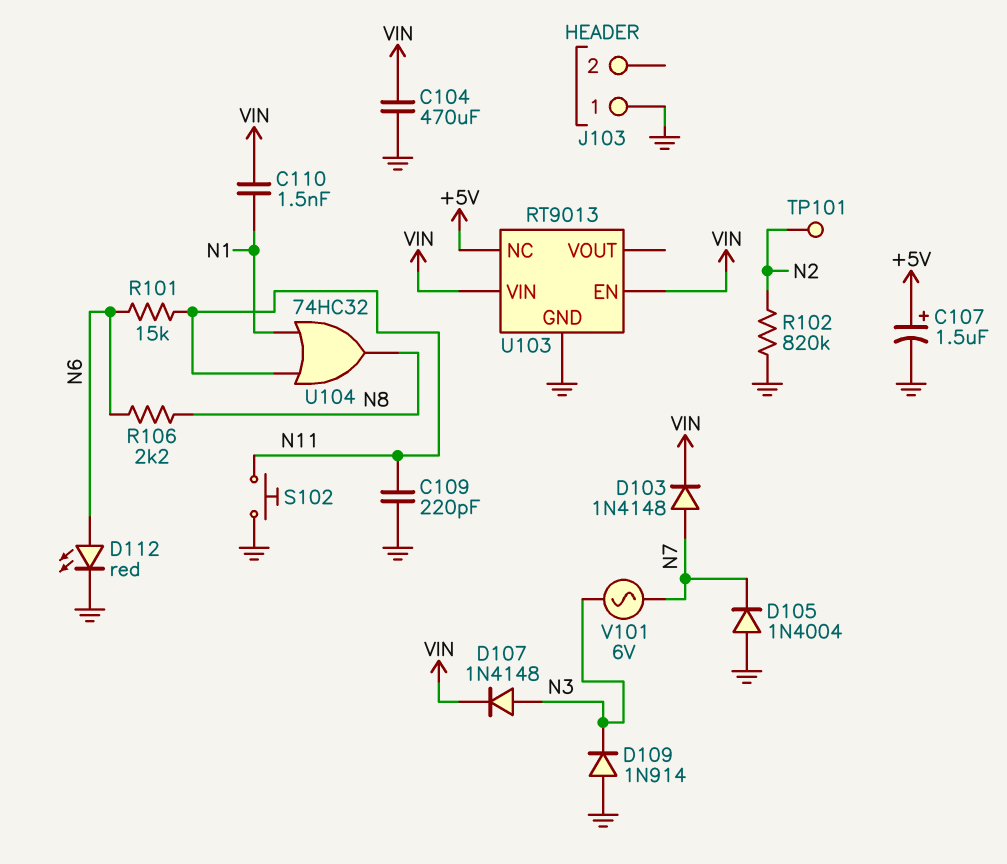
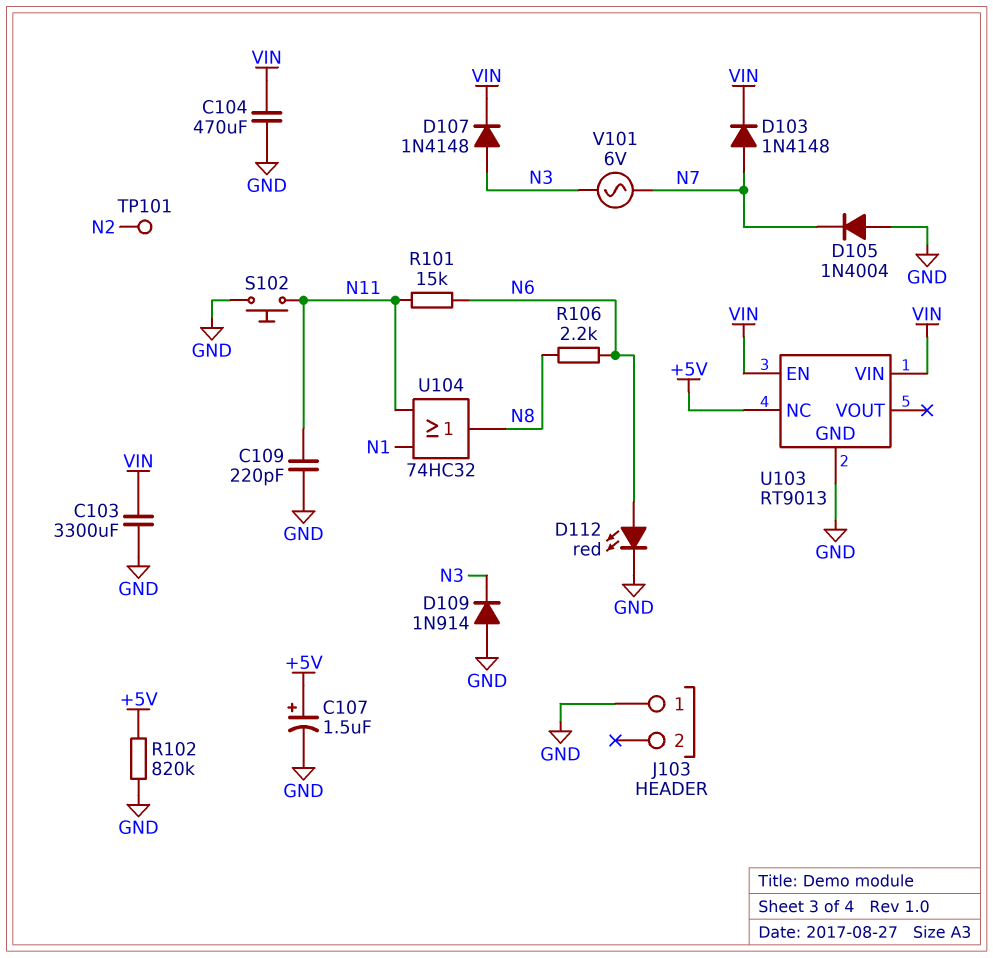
C103: none -> 3300uF (GND, VIN)
C110: 1.5nF (N1, VIN) -> none
R102: 820k (GND, N2) -> 820k (+5V, GND)

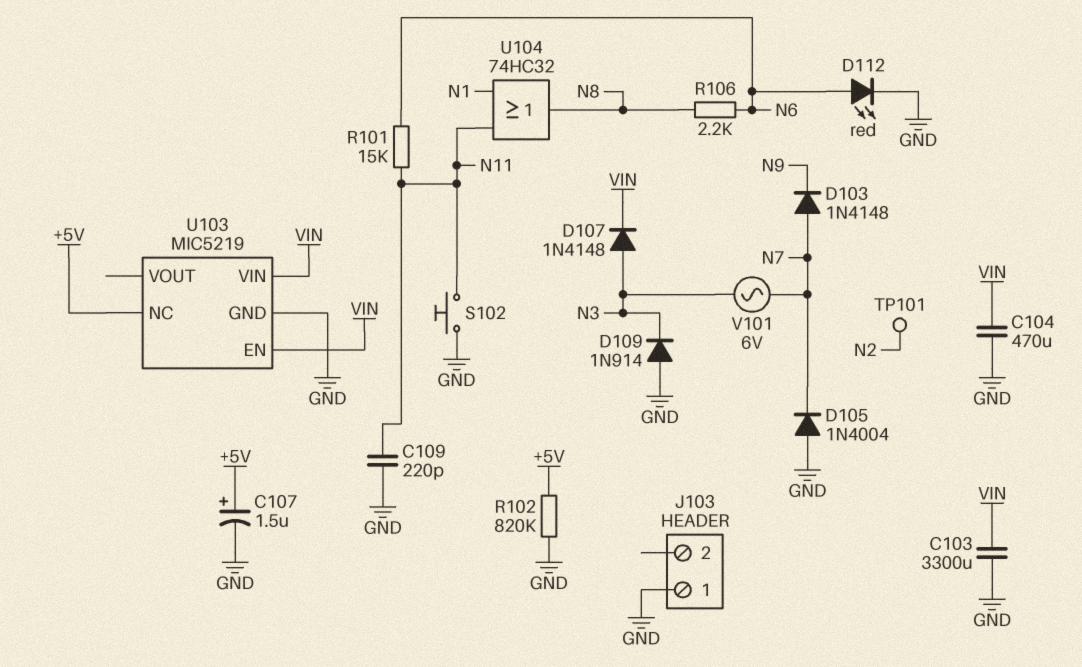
D103: diode 1N4148 (A N7, K VIN) -> diode 1N4148 (A N7, K N9)
U103: RT9013 -> MIC5219

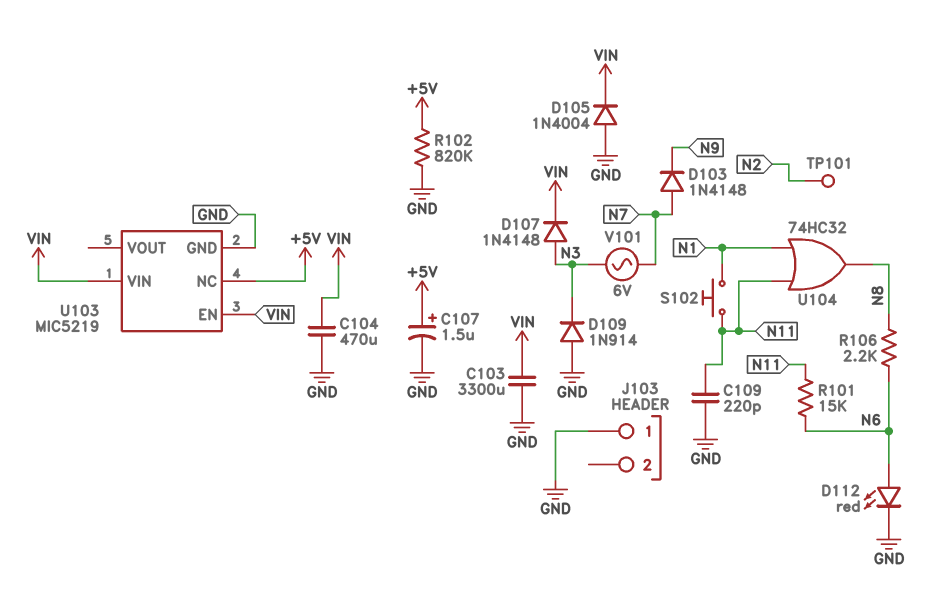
D105: diode 1N4004 (A GND, K N7) -> diode 1N4004 (A GND, K VIN)
S102: button (GND, N11) -> button (N1, N11)

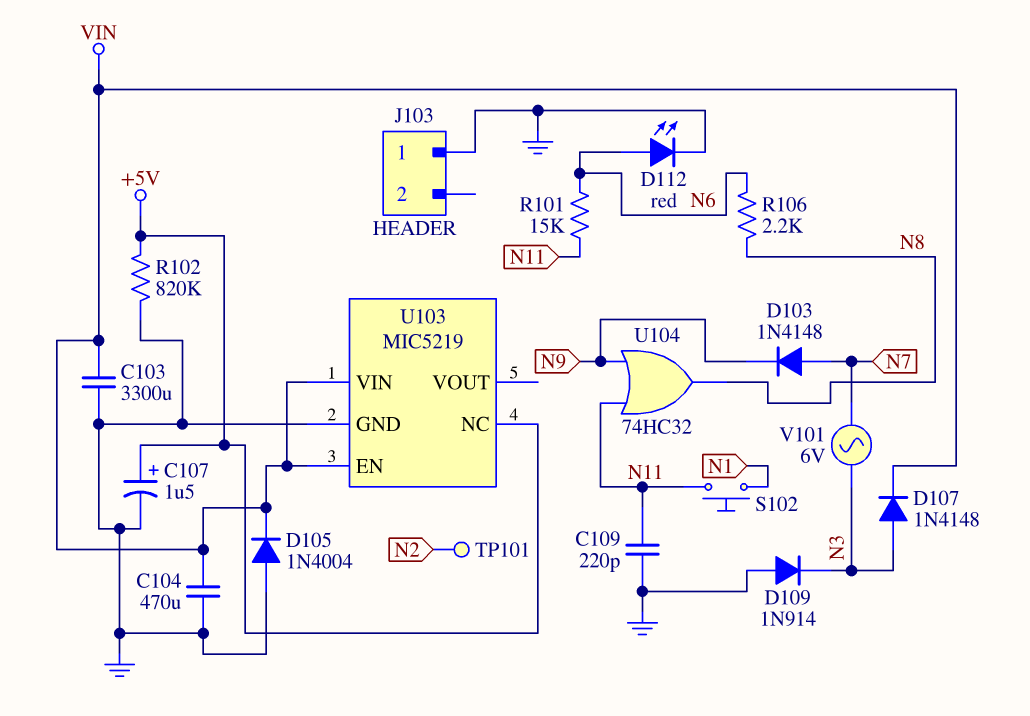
U104: OR 74HC32 (in N1, in N11, out N8) -> OR 74HC32 (in N9, in N11, out N8)

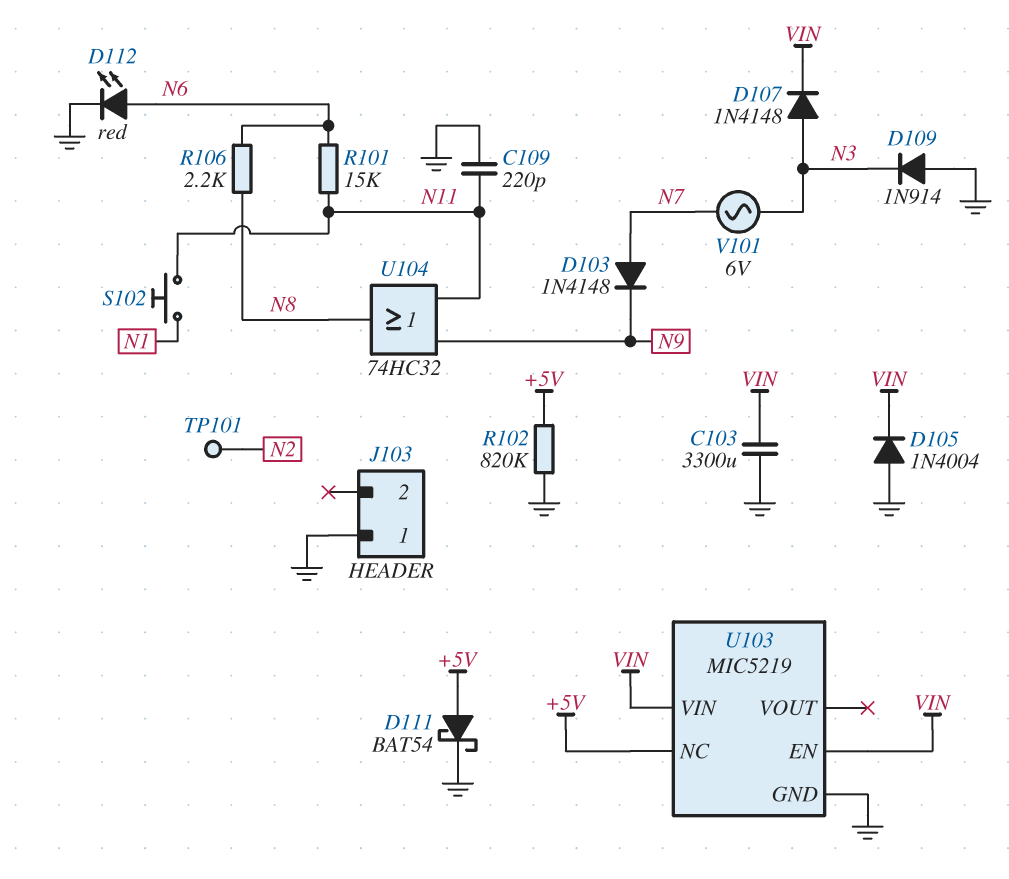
C104: 470uF (GND, VIN) -> none
C107: 1.5uF (plus +5V, minus GND) -> none
D111: none -> schottky BAT54 (A +5V, K GND)

